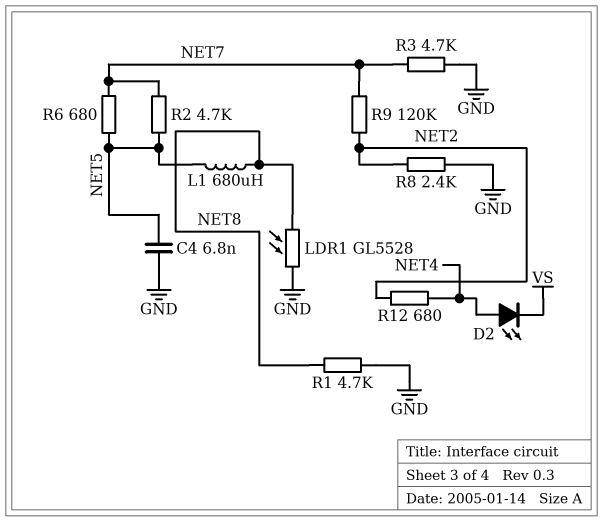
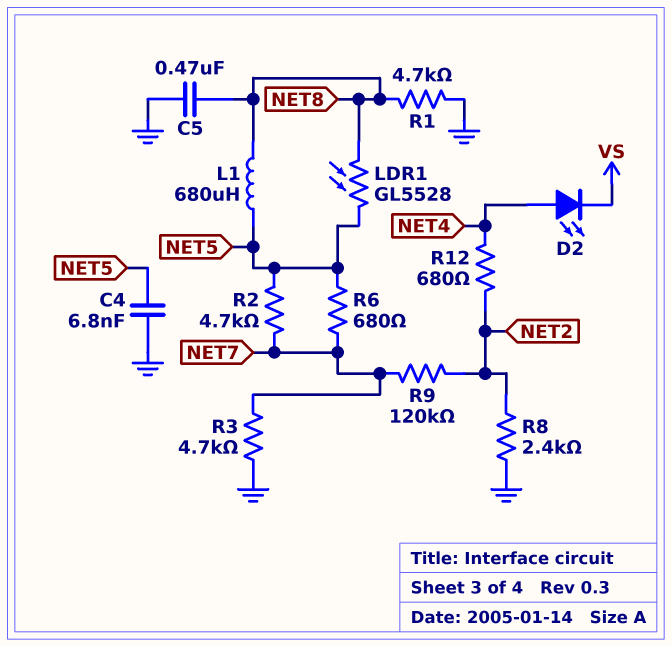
C5: none -> 470nF (GND, NET8)
LDR1: GL5528 (GND, NET8) -> GL5528 (NET5, NET8)

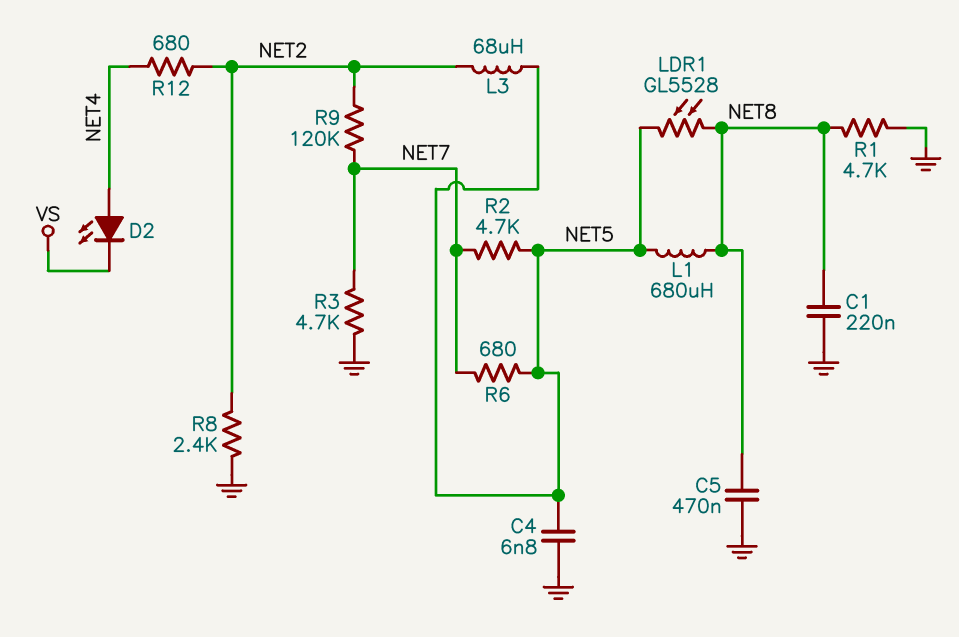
C1: none -> 220nF (GND, NET8)
L3: none -> 68uH (NET2, NET5)

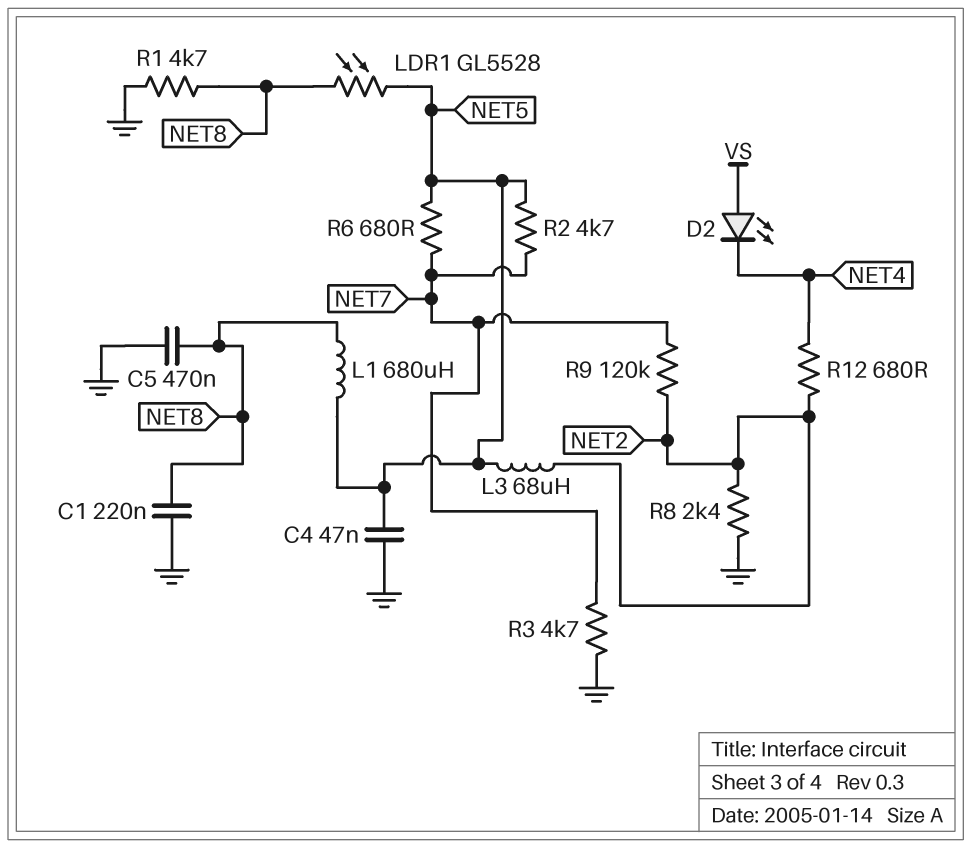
C4: 6.8nF (GND, NET5) -> 47nF (GND, NET5)
D2: LED (A NET4, K VS) -> LED (A VS, K NET4)

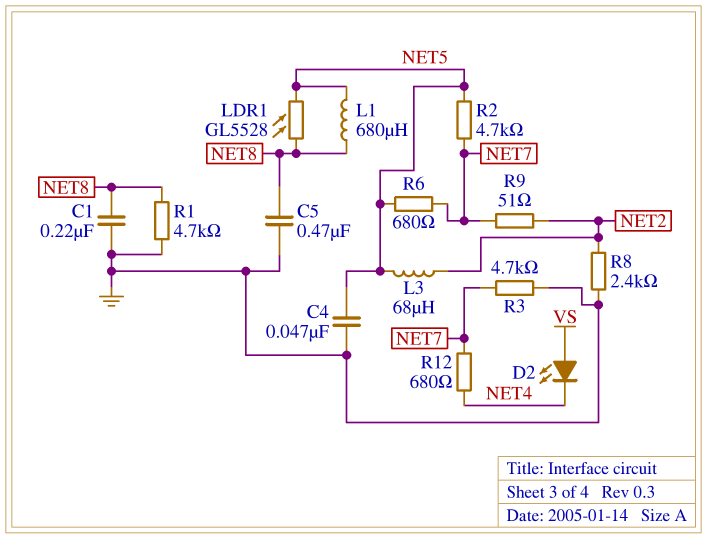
R9: 120k (NET2, NET7) -> 51 (NET2, NET7)
R12: 680 (NET2, NET4) -> 680 (NET4, NET7)

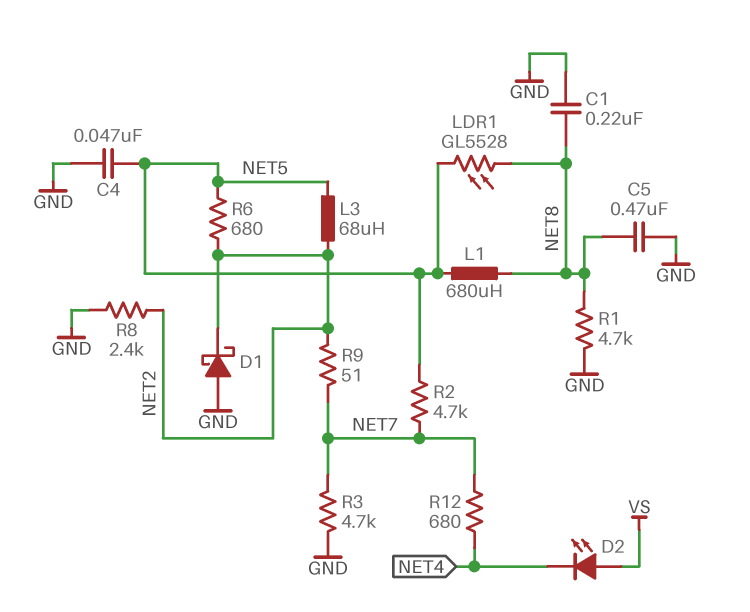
D1: none -> schottky (A GND, K NET2)
R6: 680 (NET5, NET7) -> 680 (NET2, NET5)

